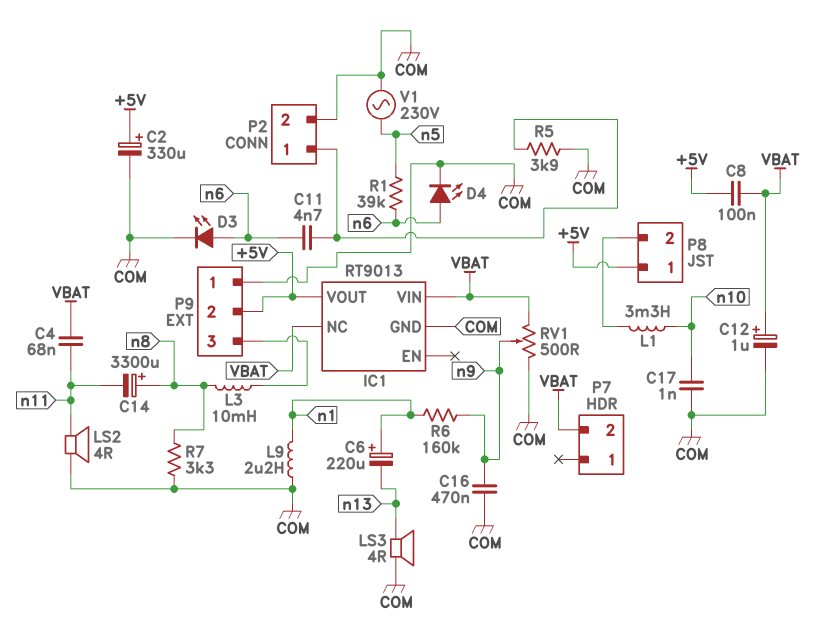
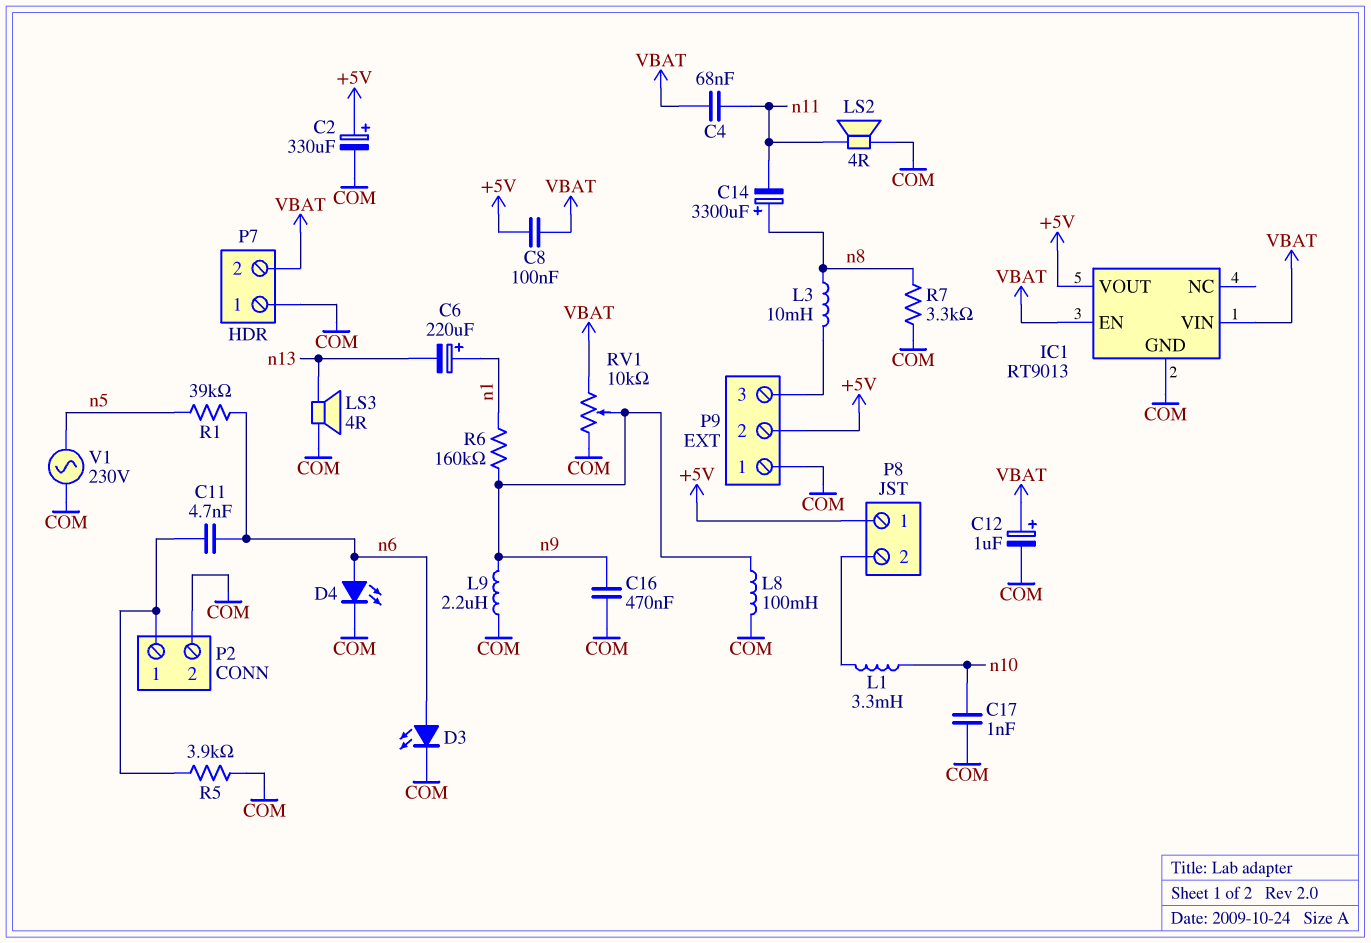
IC1 pin EN: none -> VBAT
IC1 pin NC: VBAT -> none
L8: none -> 100mH (COM, n9)
L9: 2.2uH (COM, n1) -> 2.2uH (COM, n9)
P7 pin 1: none -> COM
RV1: 500 (COM, VBAT, wiper n9) -> 10k (COM, VBAT, wiper n9)

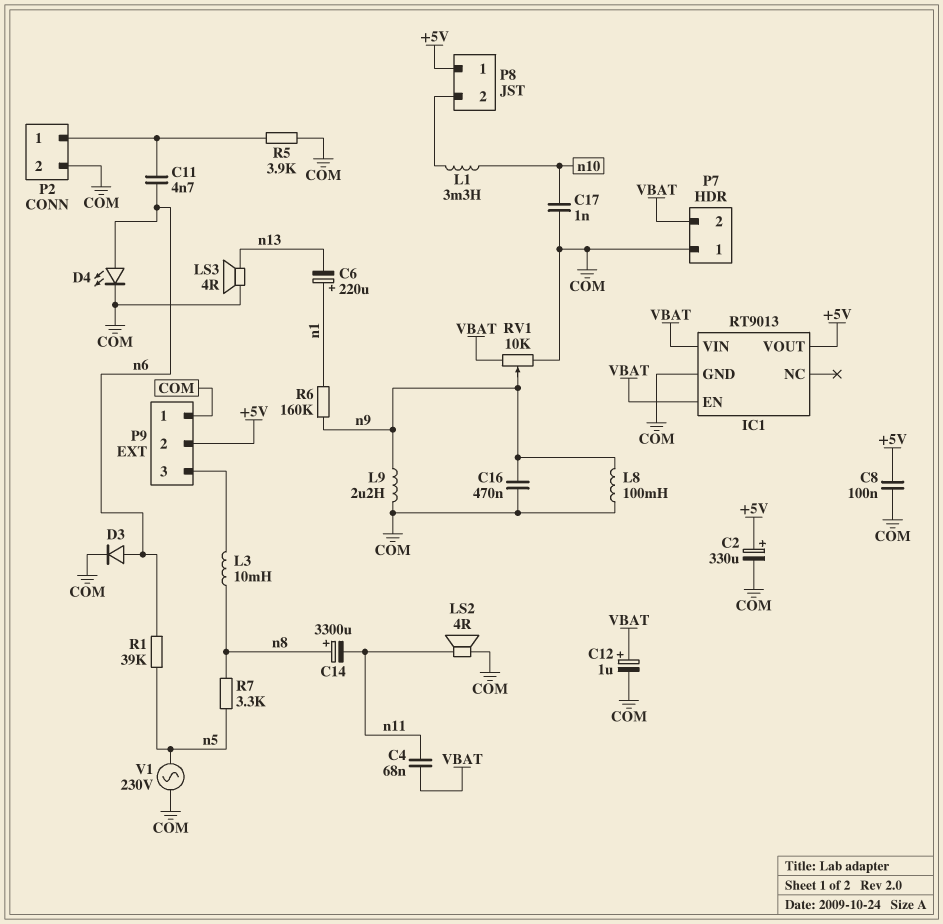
C8: 100nF (+5V, VBAT) -> 100nF (+5V, COM)
D3: LED (A n6, K COM) -> diode (A n6, K COM)
R7: 3.3k (COM, n8) -> 3.3k (n5, n8)

